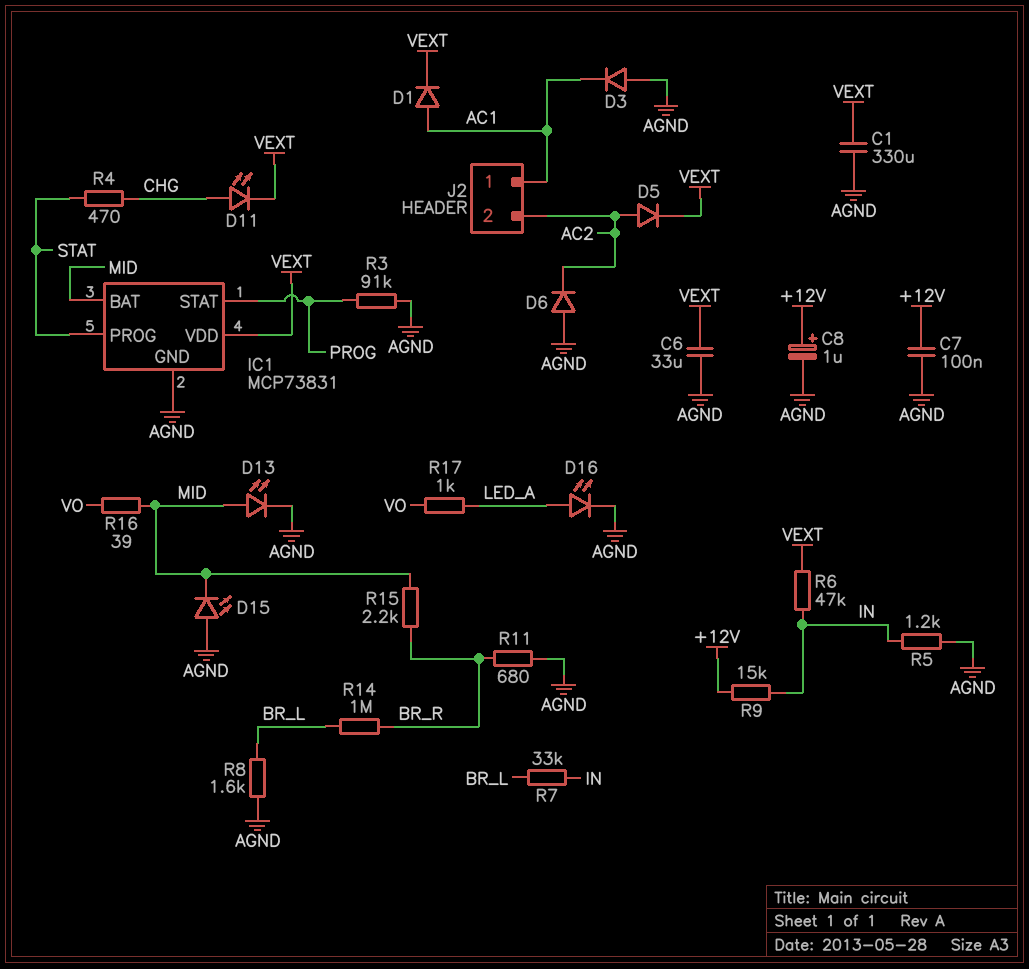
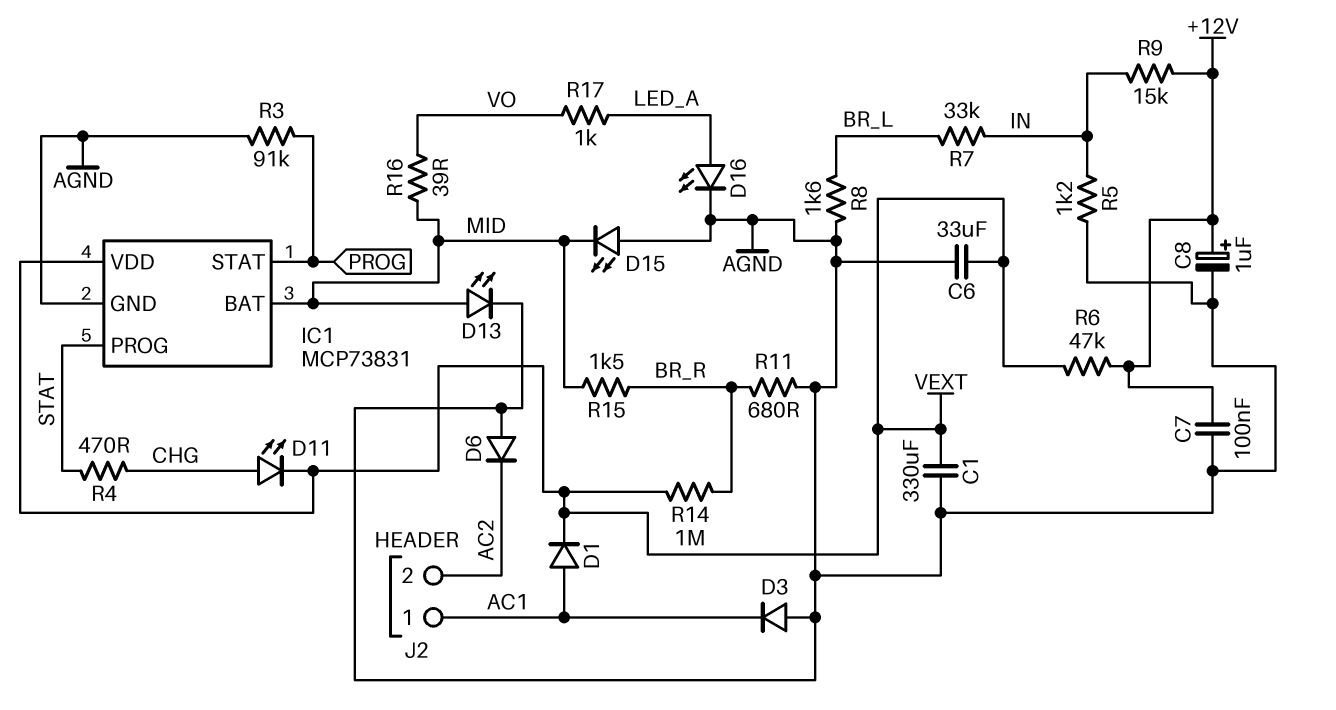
D5: diode (A AC2, K VEXT) -> none
R6: 47k (IN, VEXT) -> 47k (+12V, VEXT)
R14: 1M (BR_L, BR_R) -> 1M (BR_R, VEXT)
R15: 2.2k (BR_R, MID) -> 1.5k (BR_R, MID)

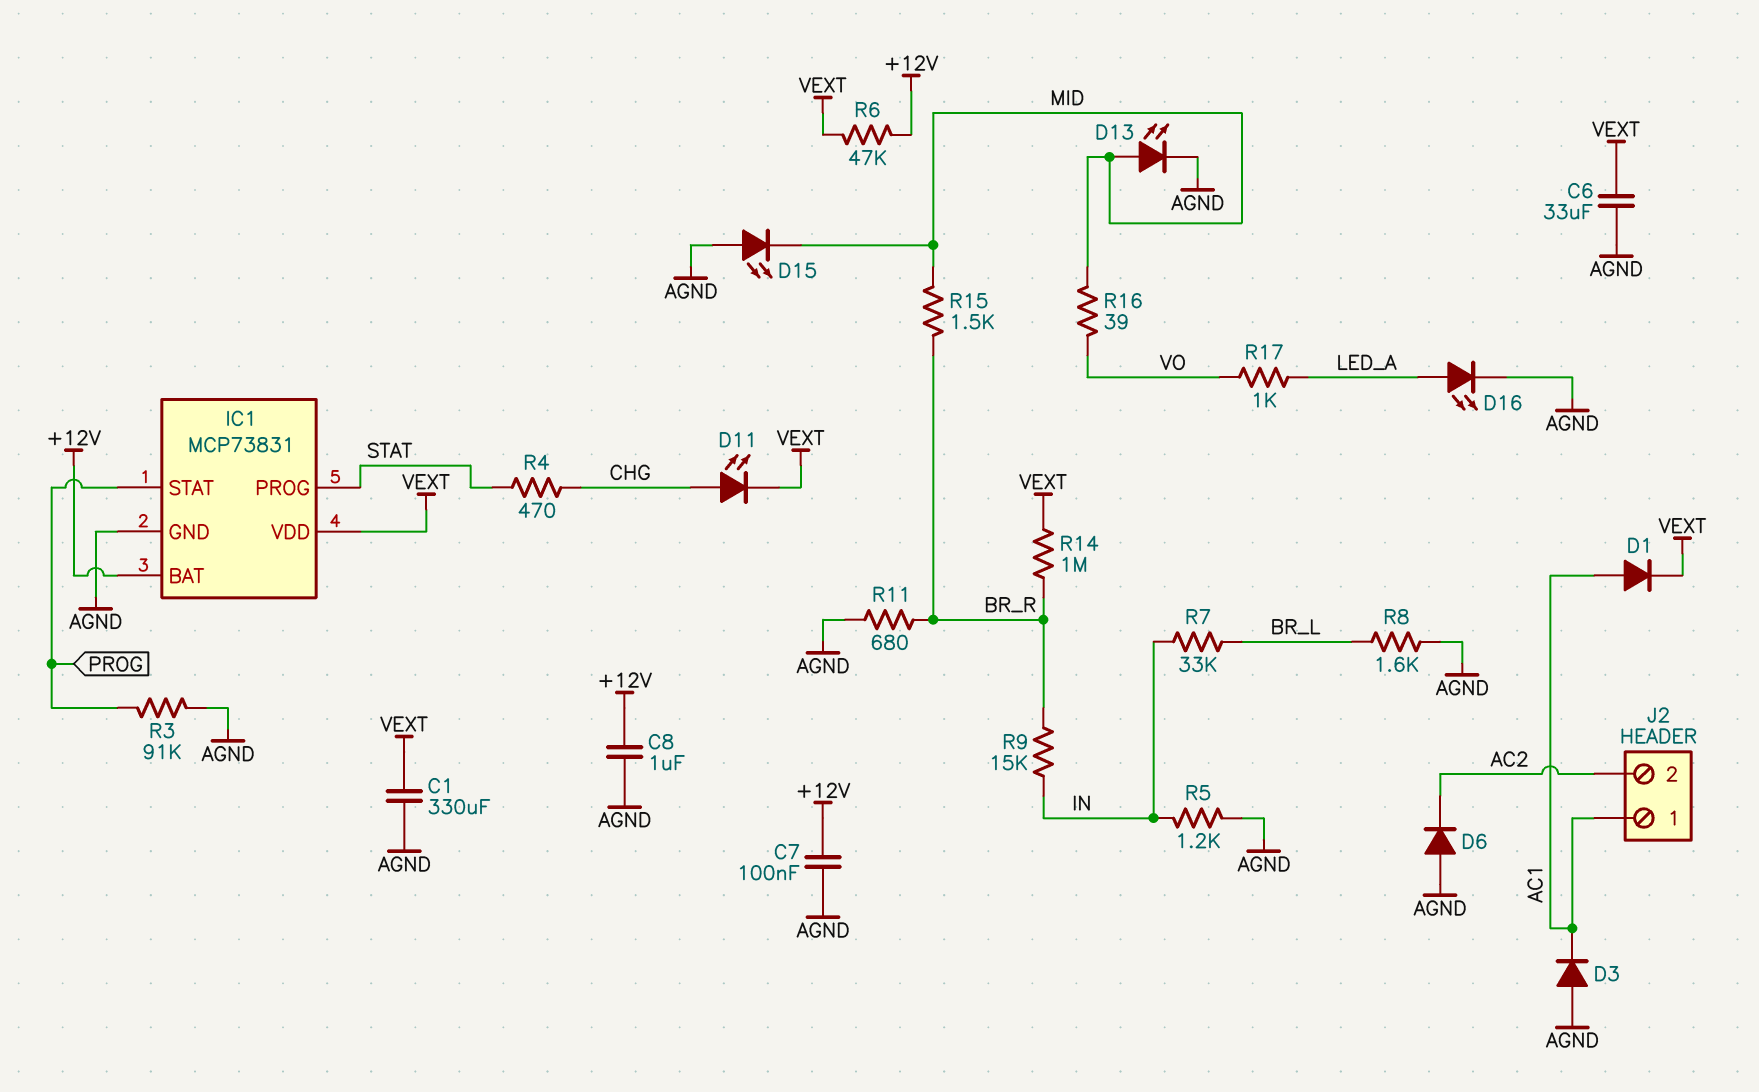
C8: 1uF (plus +12V, minus AGND) -> 1uF (+12V, AGND)
IC1 pin BAT: MID -> +12V
R9: 15k (+12V, IN) -> 15k (BR_R, IN)

